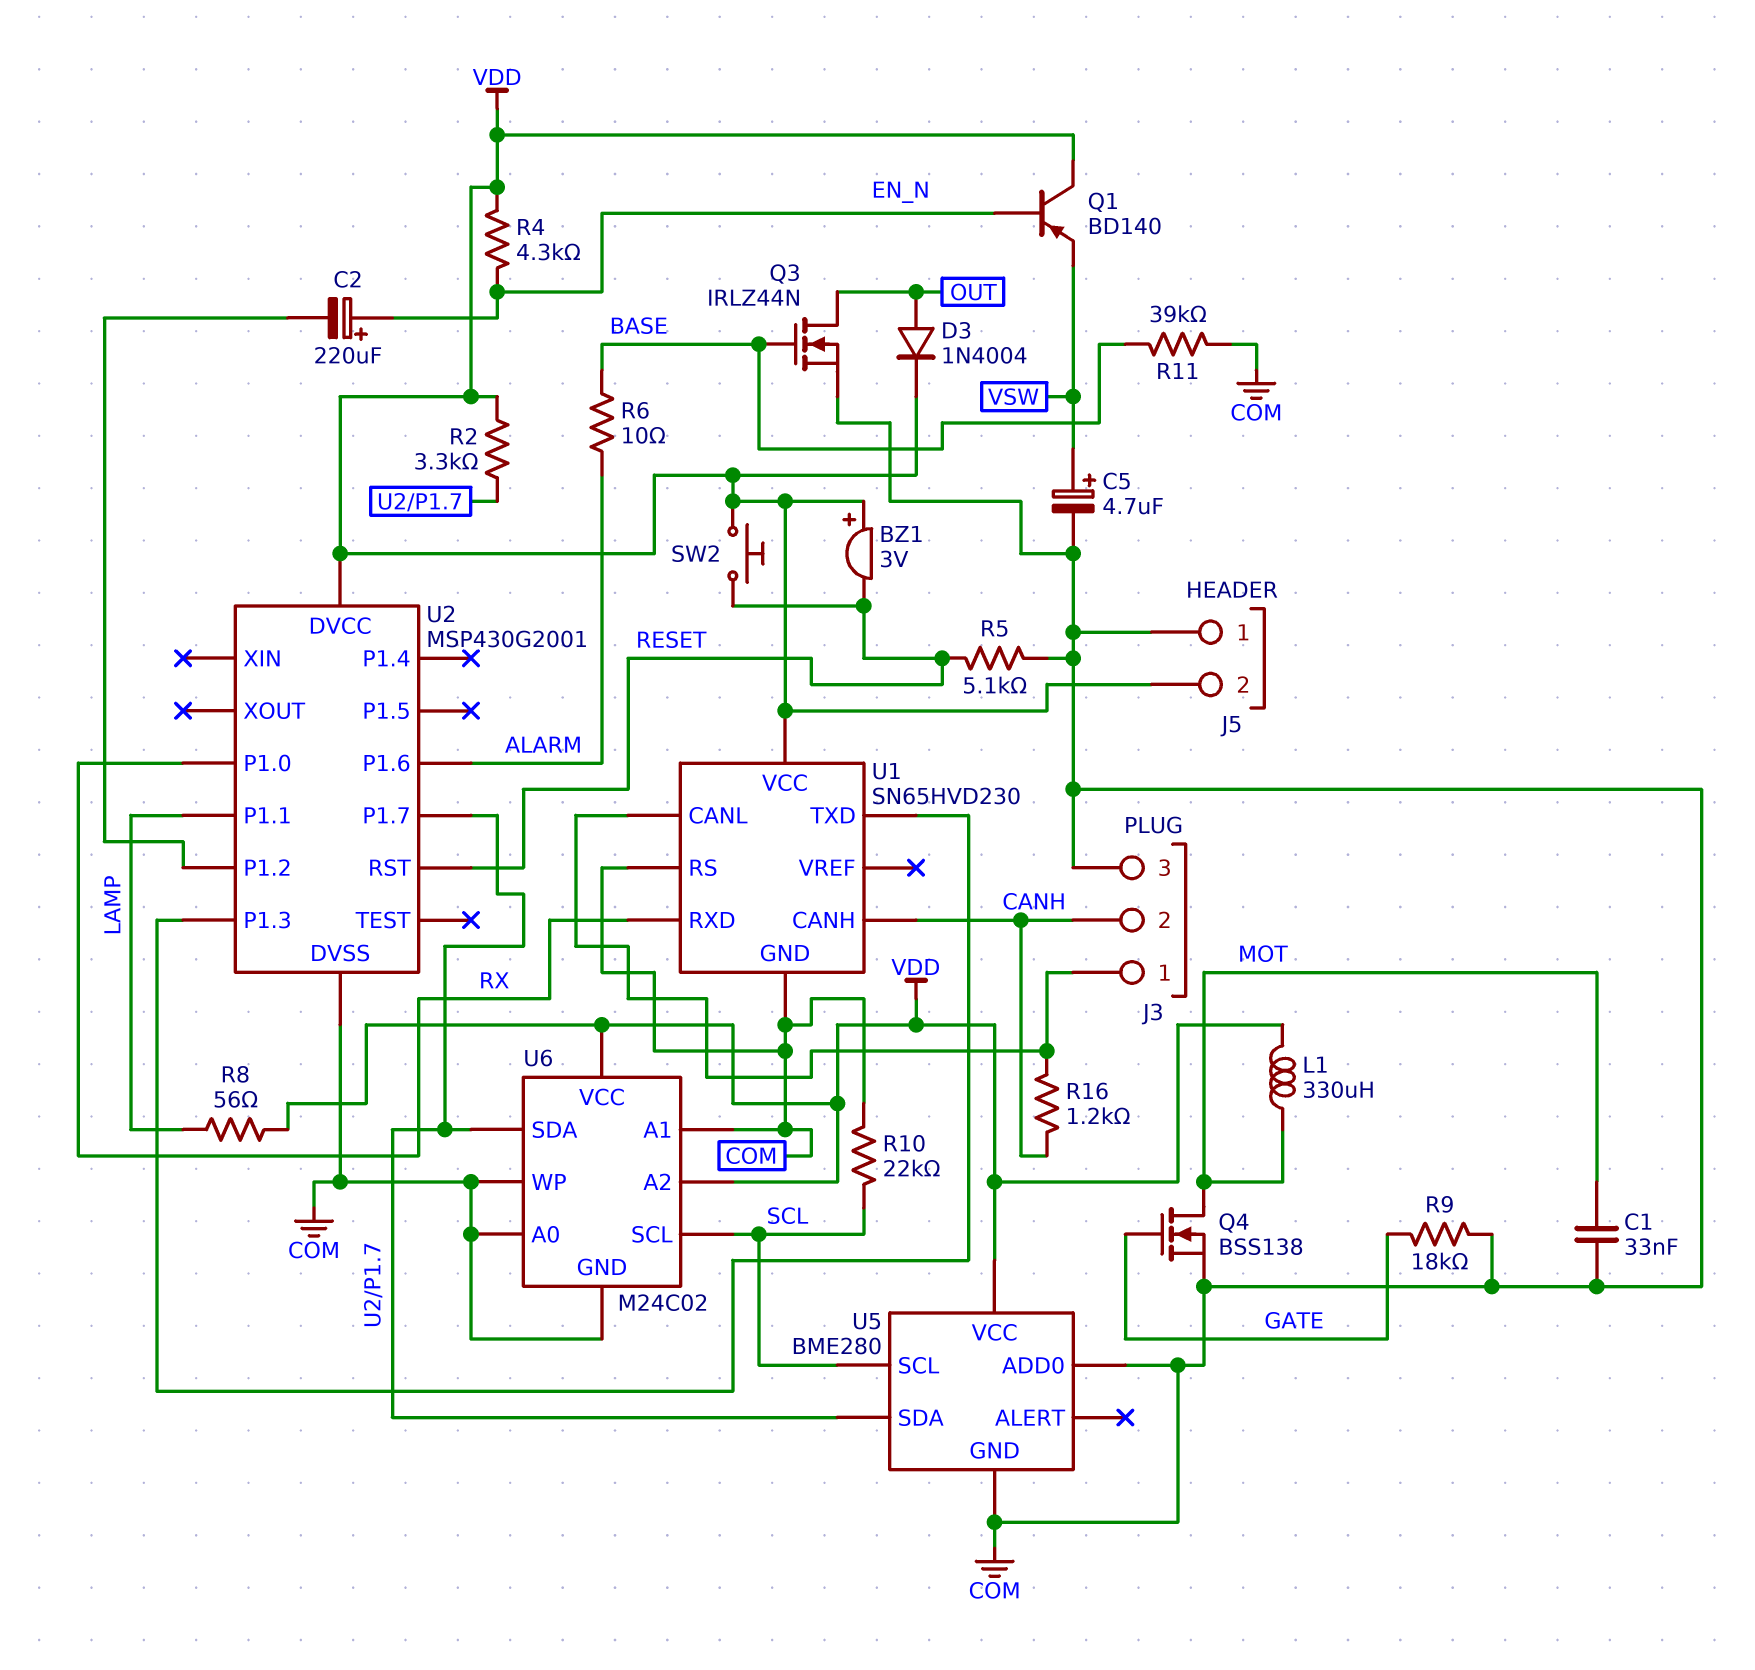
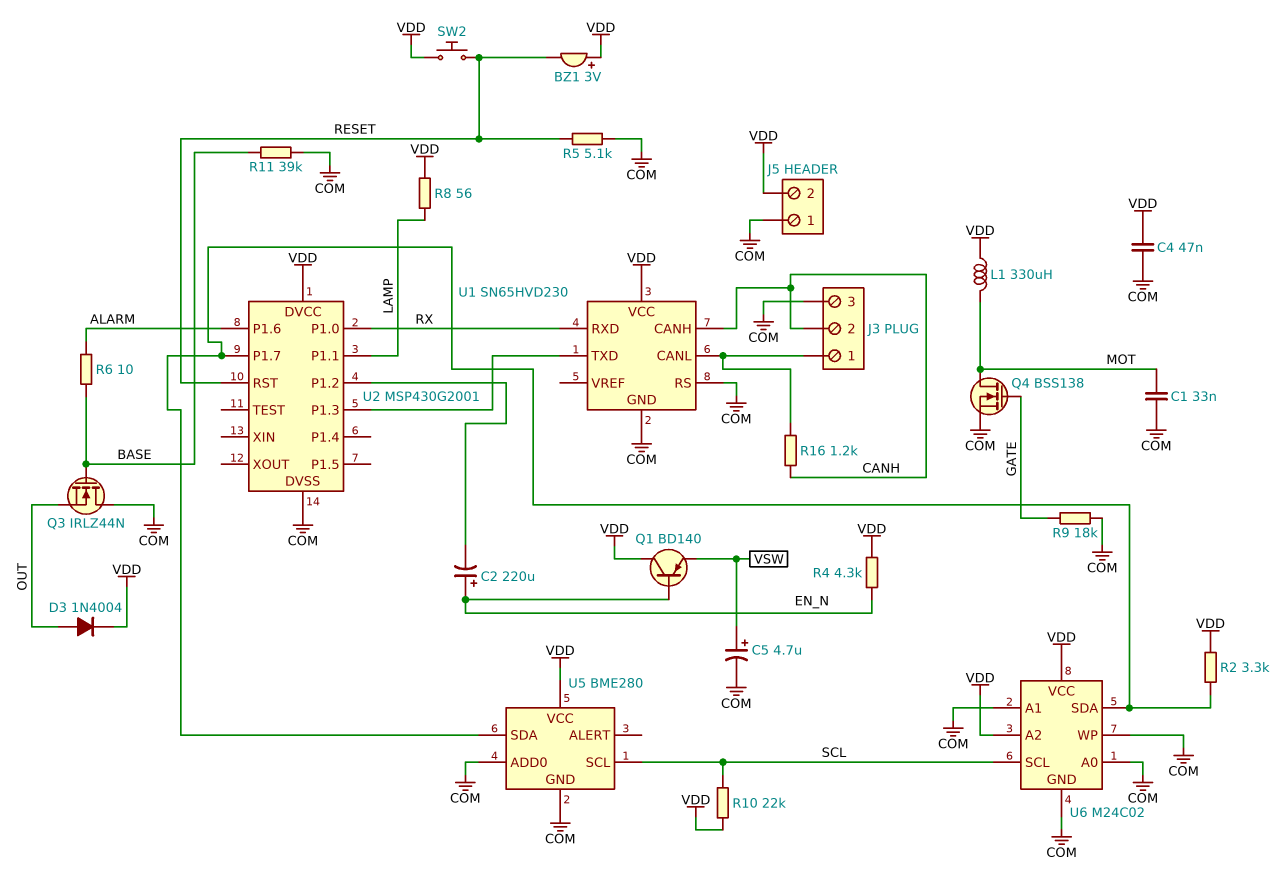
C4: none -> 47nF (COM, VDD)
Q3: NMOS IRLZ44N (G BASE, D OUT, S COM) -> NMOS IRLZ44N (G BASE, D COM, S OUT)
R10: 22k (COM, SCL) -> 22k (SCL, VDD)

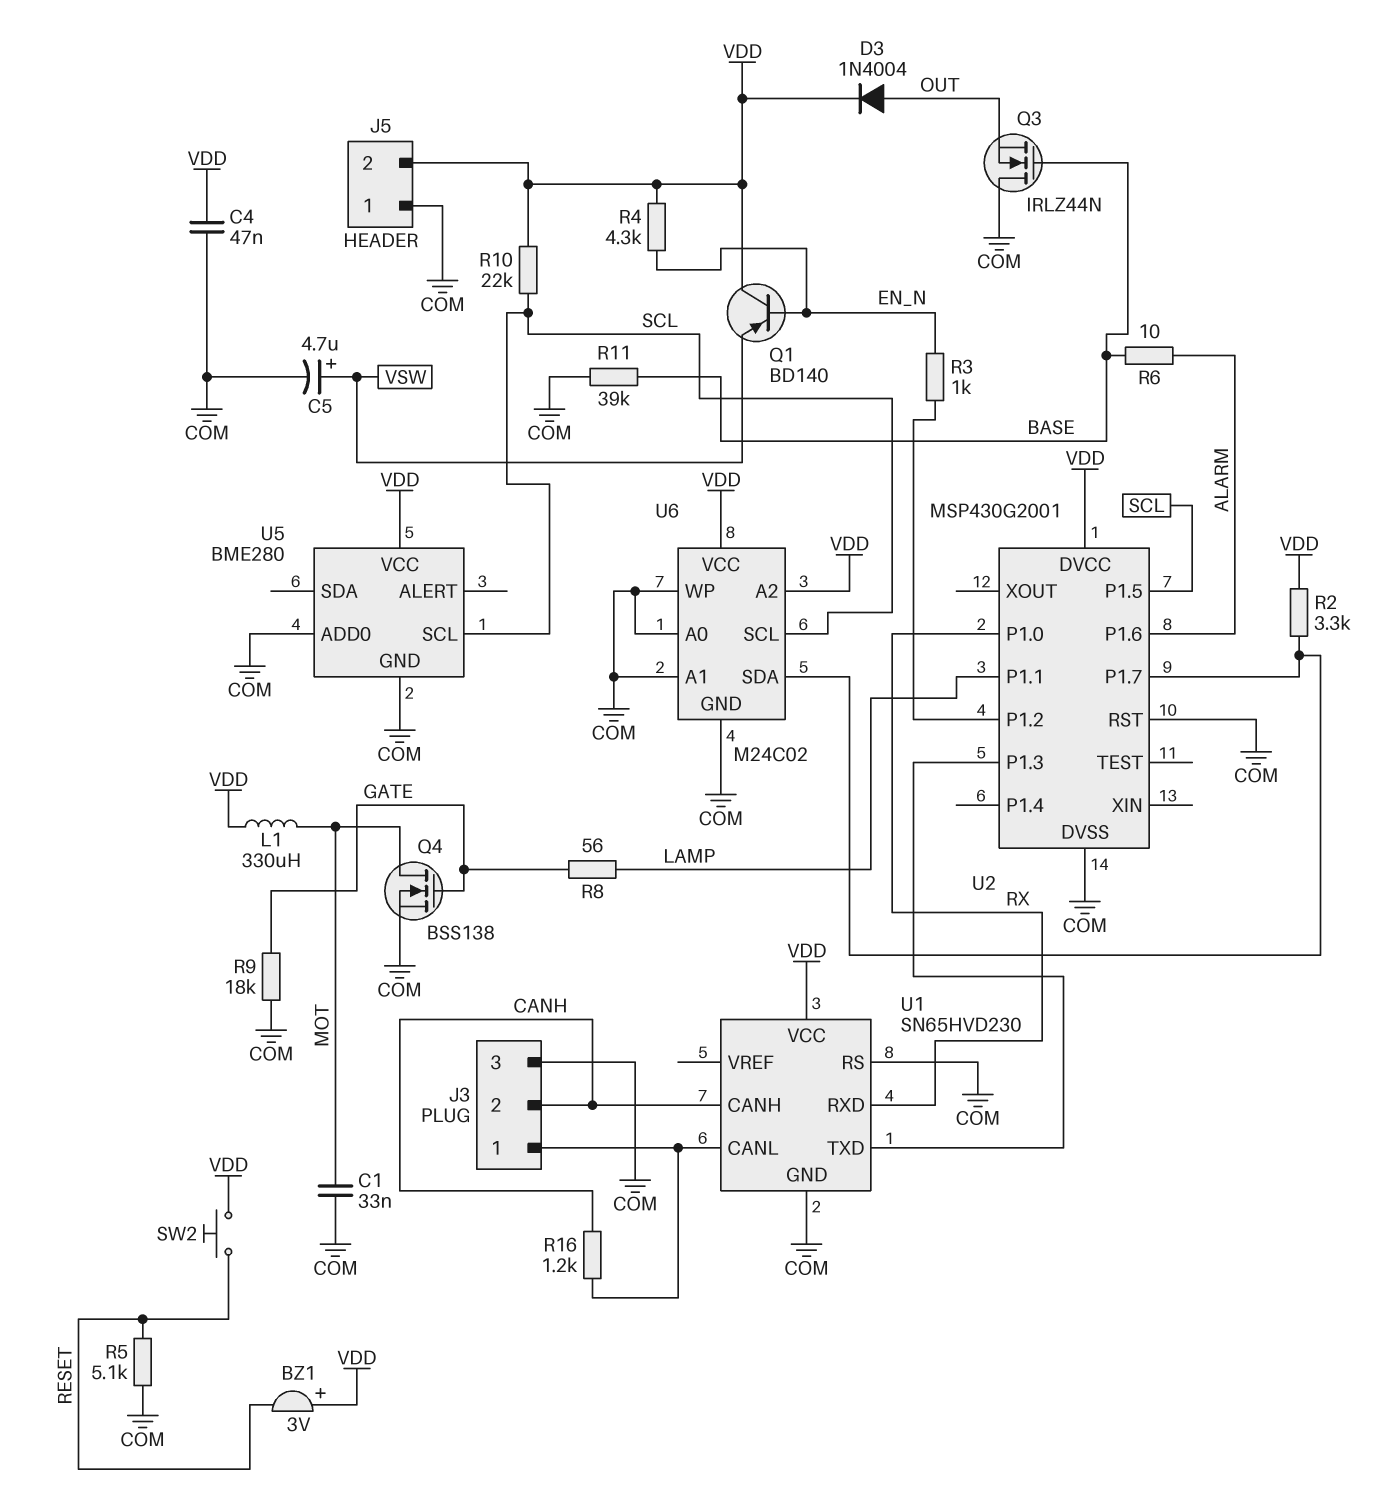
C2: 220uF (plus EN_N, minus U2/P1.2) -> none
R3: none -> 1k (EN_N, U2/P1.2)
R8: 56 (LAMP, VDD) -> 56 (GATE, LAMP)
U2 pin P1.5: none -> SCL
U2 pin RST: RESET -> COM
U5 pin SDA: U2/P1.7 -> none

